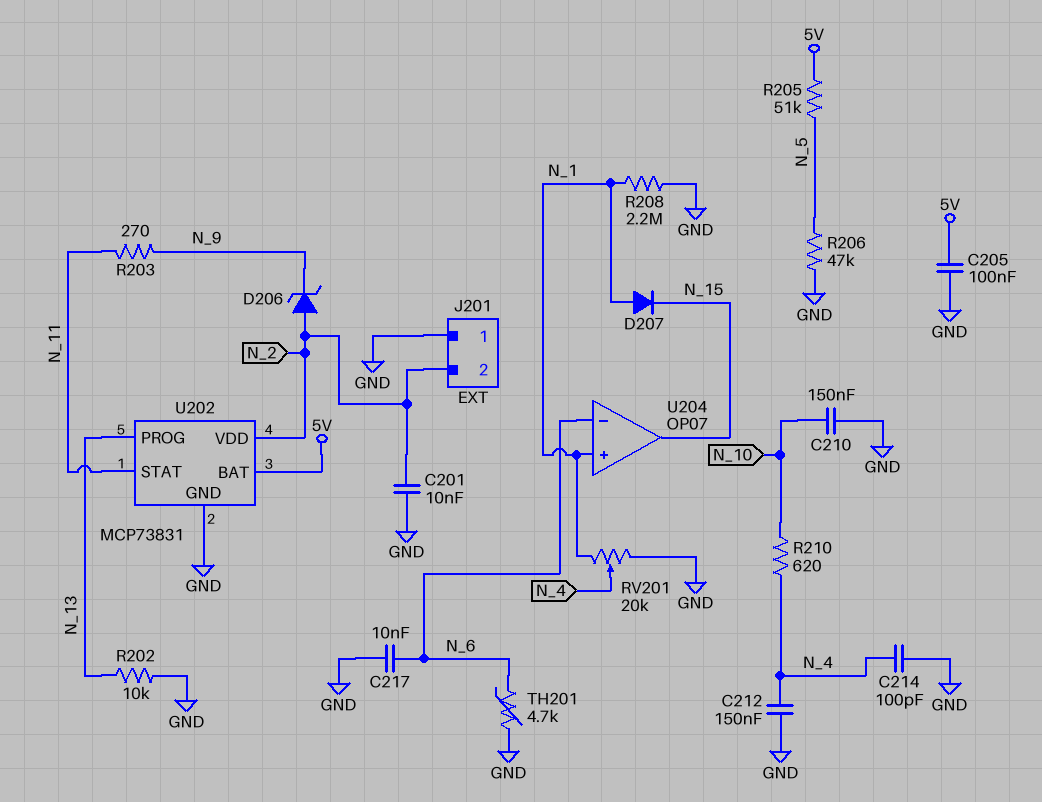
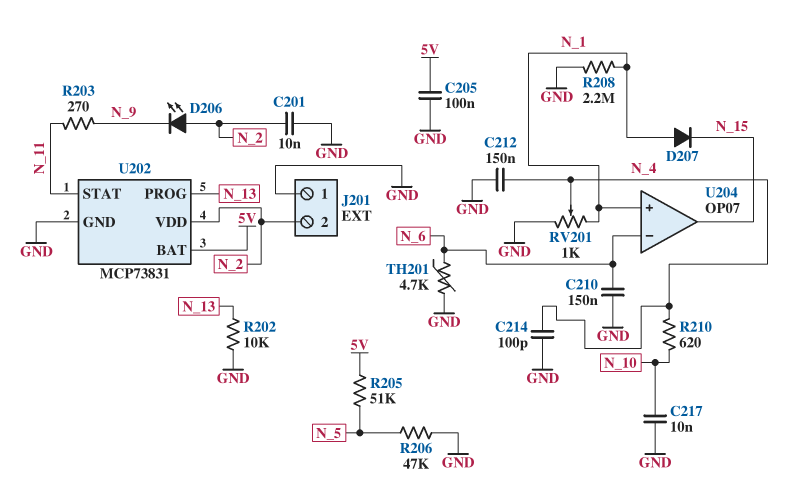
C210: 150nF (GND, N_10) -> 150nF (GND, N_6)
C217: 10nF (GND, N_6) -> 10nF (GND, N_10)
D206: zener (A N_2, K N_9) -> LED (A N_2, K N_9)
RV201: 20k (GND, N_1, wiper N_4) -> 1k (GND, N_1, wiper N_4)

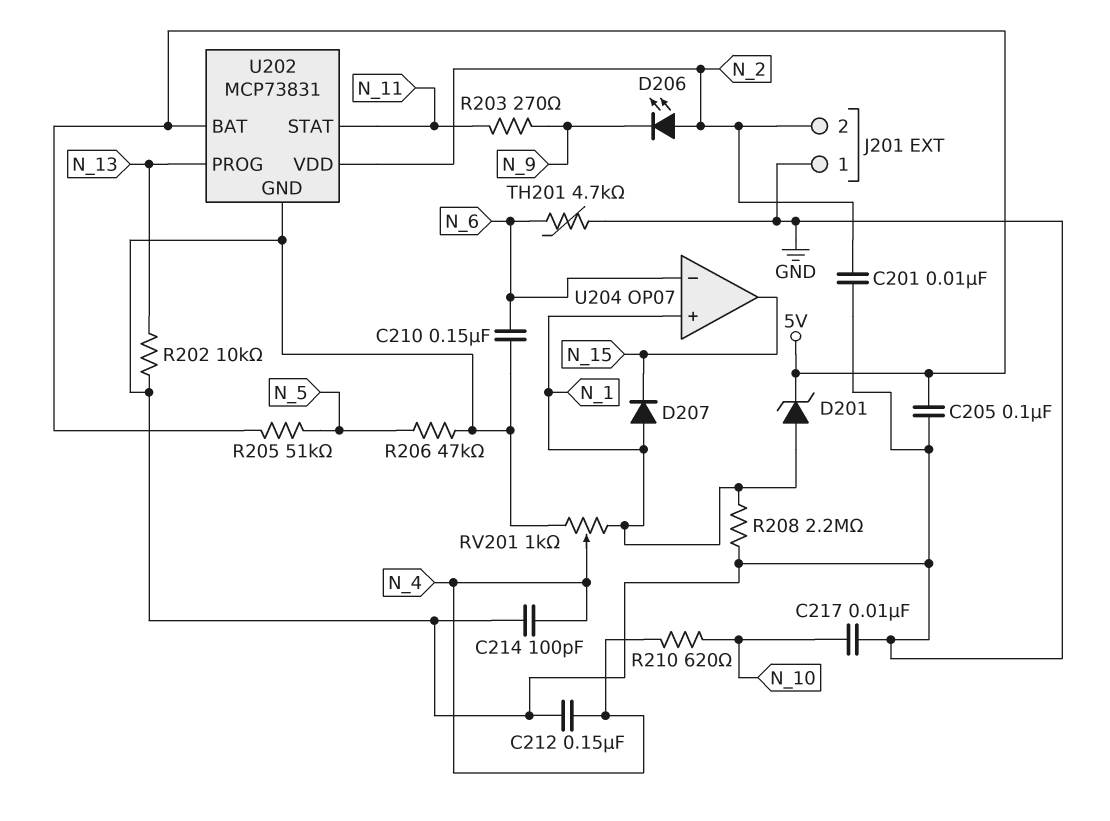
D201: none -> zener (A N_1, K 5V)

